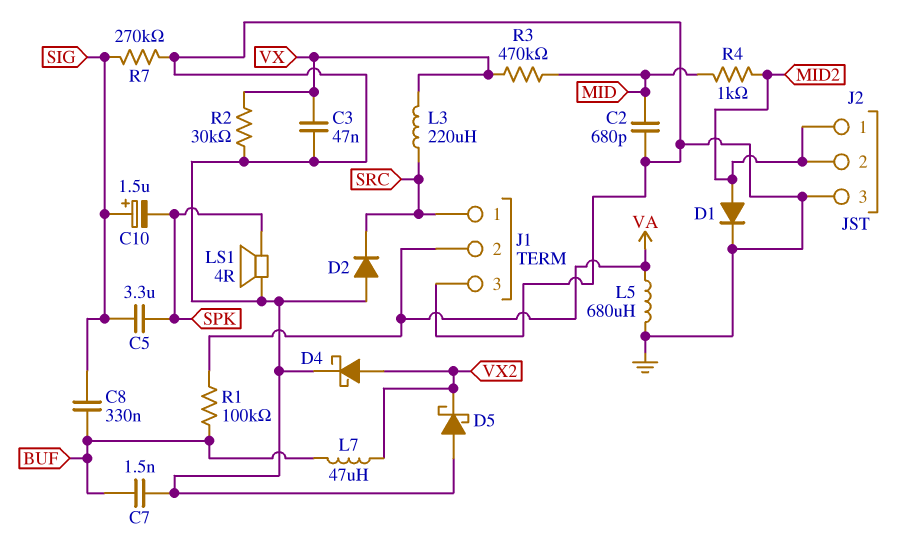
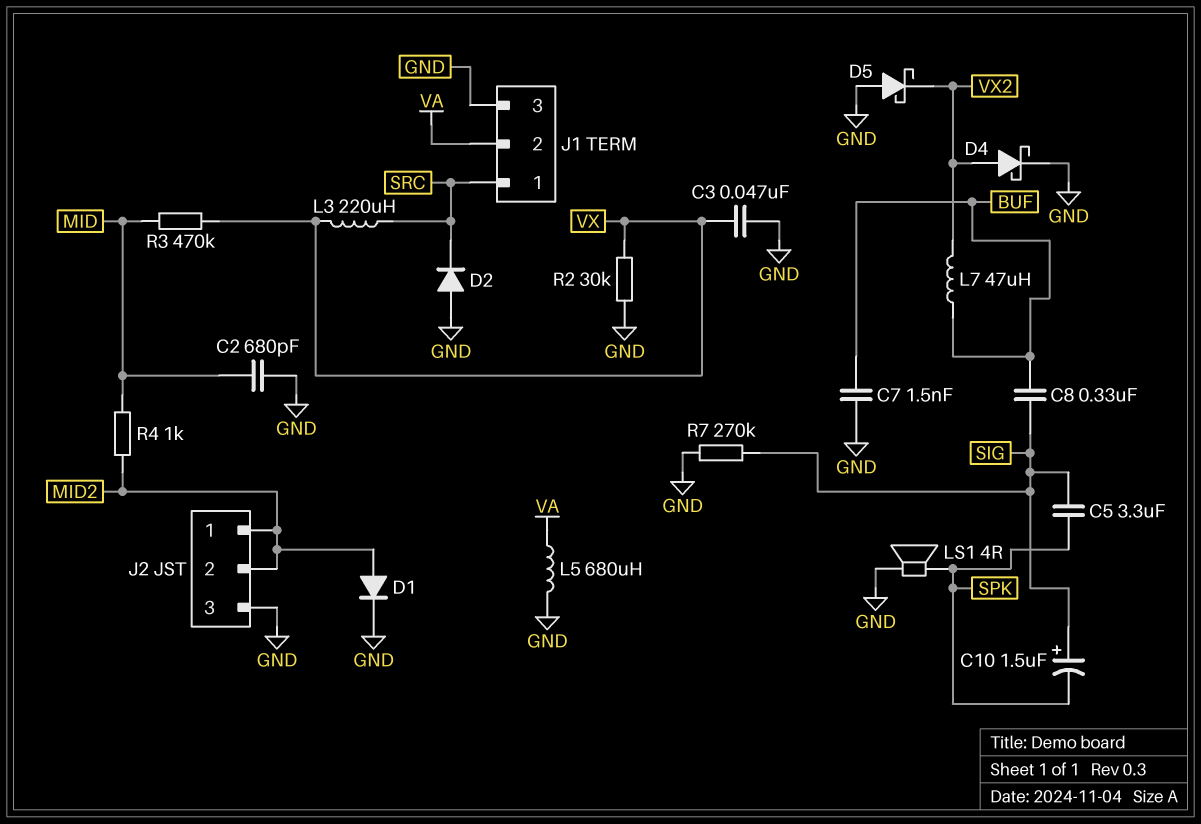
R1: 100k (BUF, VA) -> none

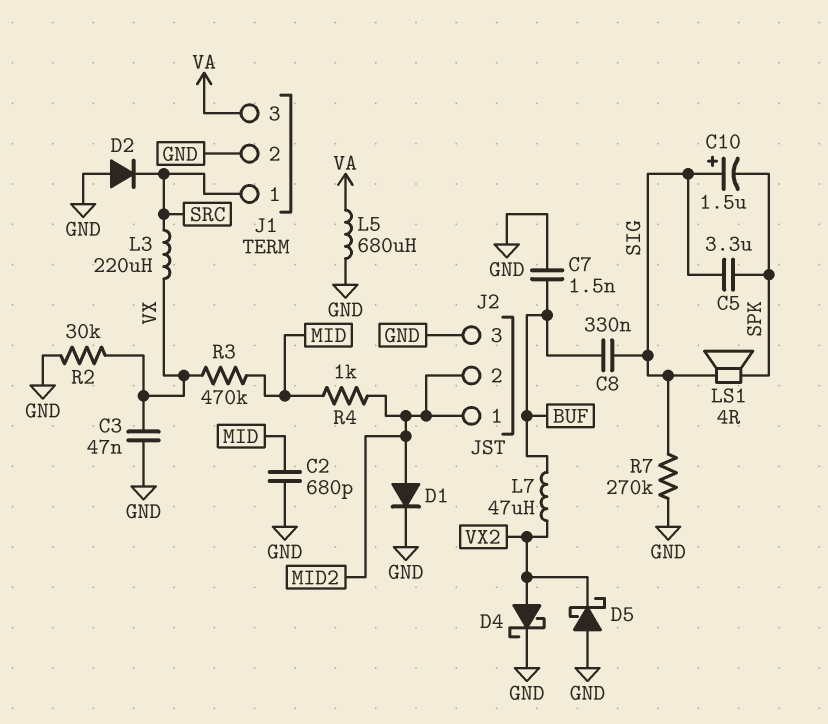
J1 pin 2: VA -> GND
J1 pin 3: GND -> VA
LS1: speaker 4R (GND, SPK) -> speaker 4R (SIG, SPK)

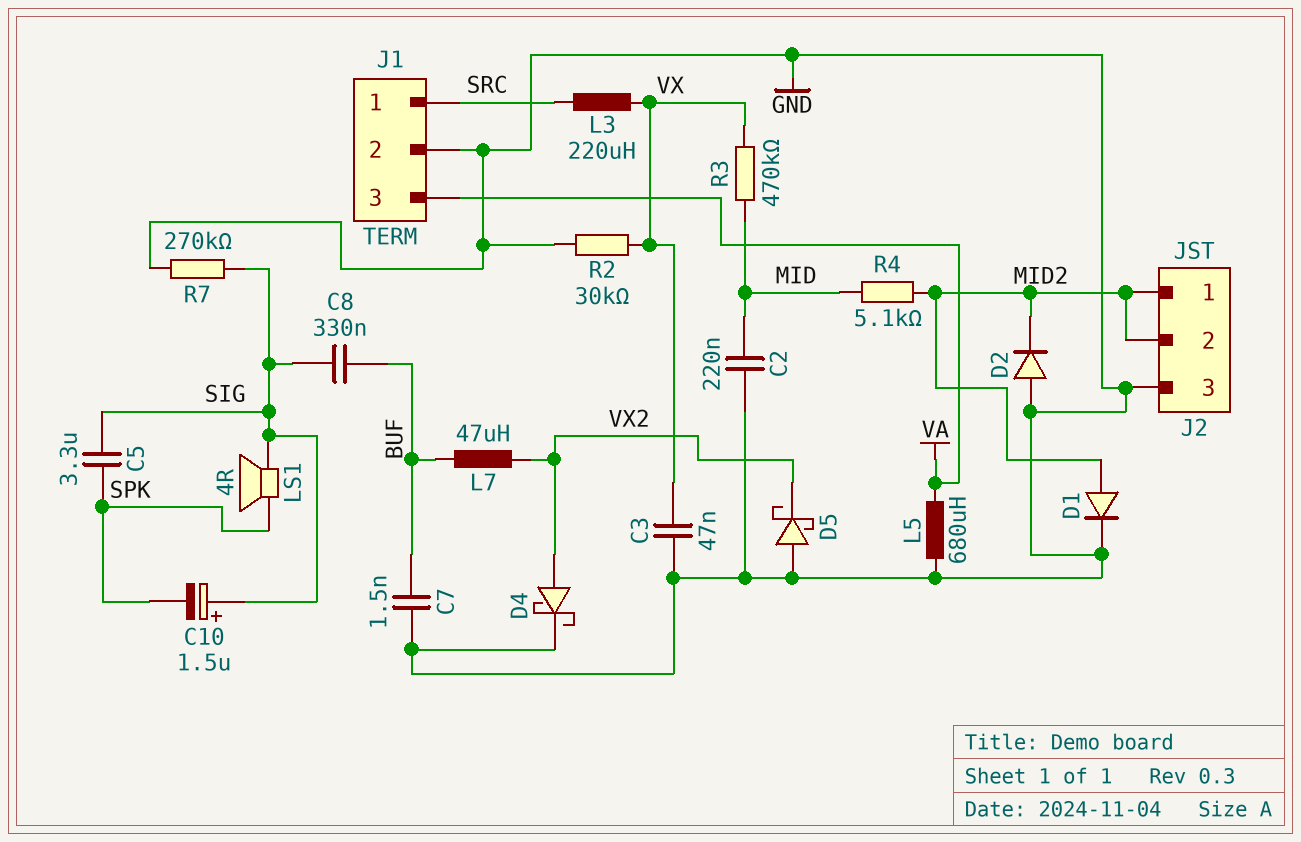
C2: 680pF (GND, MID) -> 220nF (GND, MID)
D2: diode (A GND, K SRC) -> diode (A GND, K MID2)
R4: 1k (MID, MID2) -> 5.1k (MID, MID2)

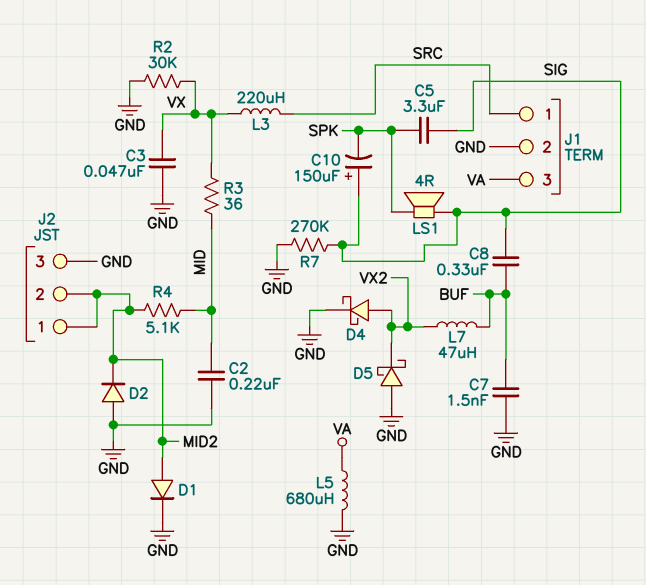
C10: 1.5uF (plus SIG, minus SPK) -> 150uF (plus SIG, minus SPK)
R3: 470k (MID, VX) -> 36 (MID, VX)

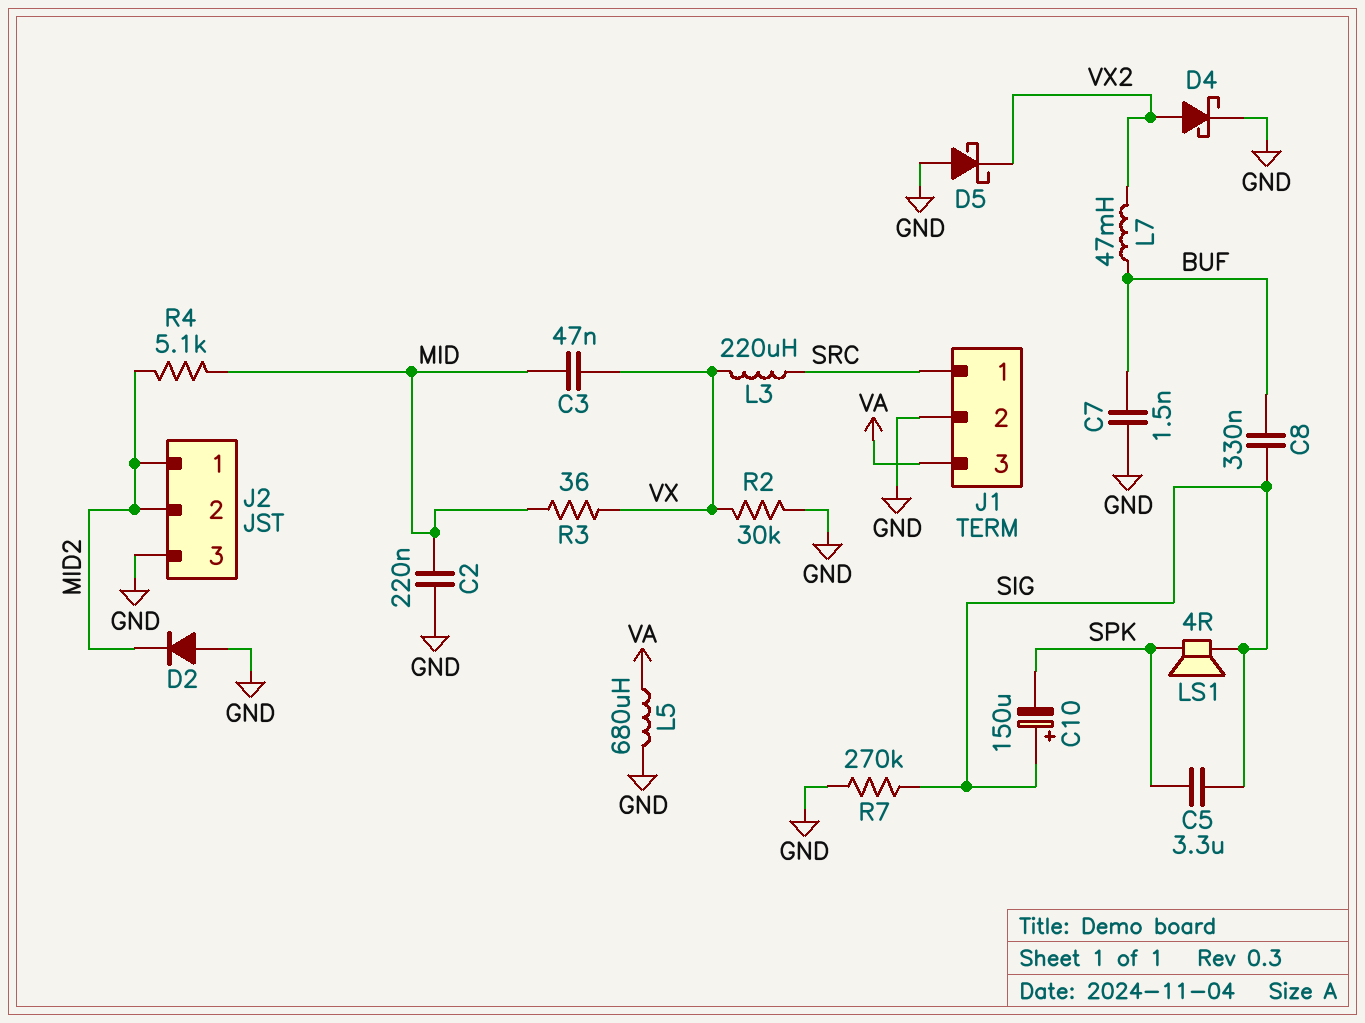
C3: 47nF (GND, VX) -> 47nF (MID, VX)
D1: diode (A MID2, K GND) -> none
L7: 47uH (BUF, VX2) -> 47mH (BUF, VX2)

